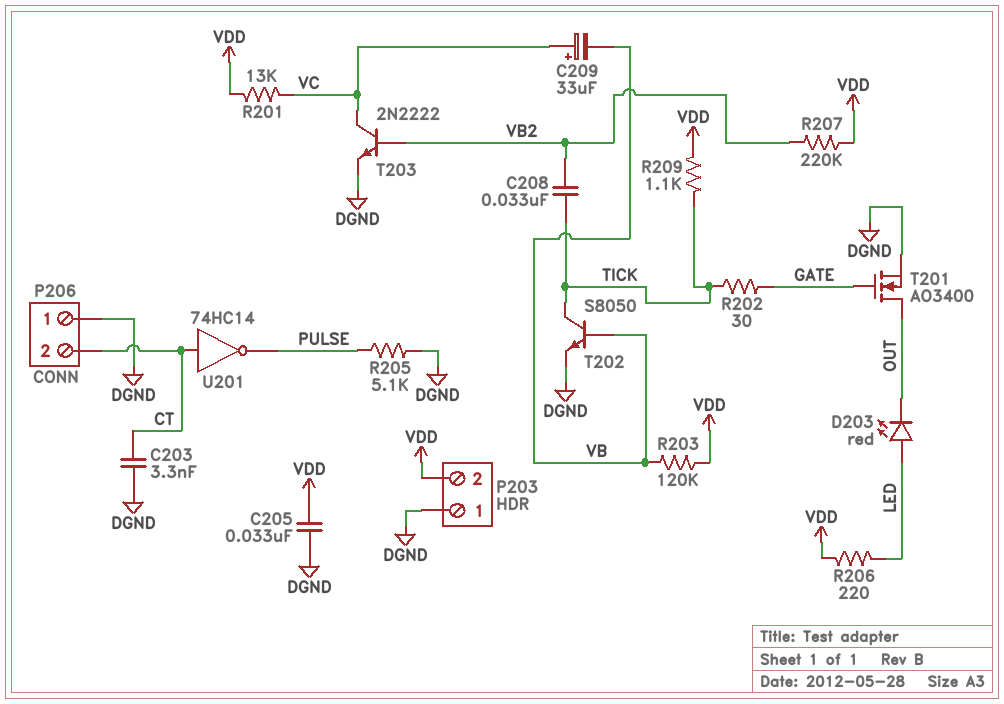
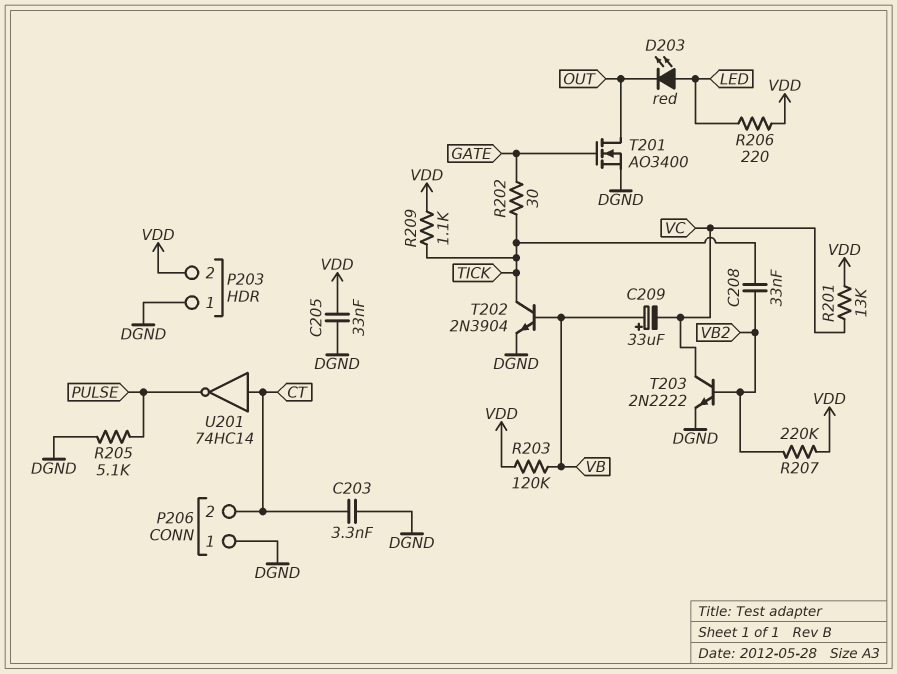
C209: 33uF (plus VC, minus VB) -> 33uF (plus VB, minus VC)
T202: NPN S8050 (B VB, C TICK, E DGND) -> NPN 2N3904 (B VB, C TICK, E DGND)

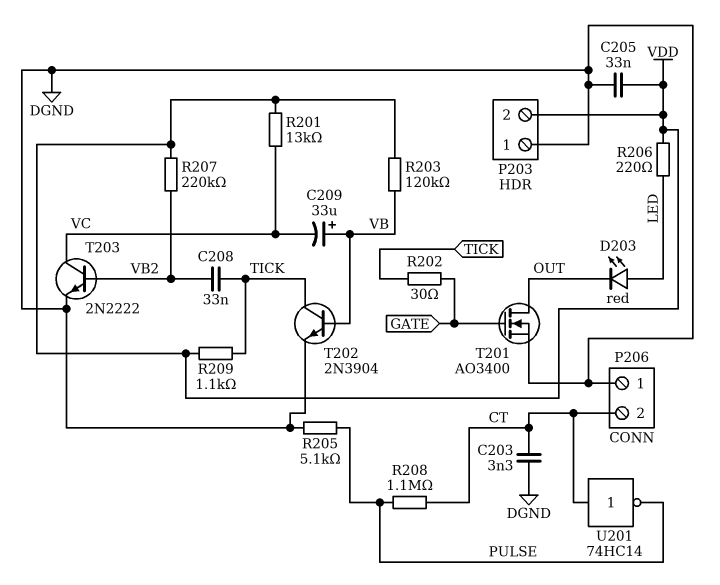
R208: none -> 1.1M (CT, PULSE)

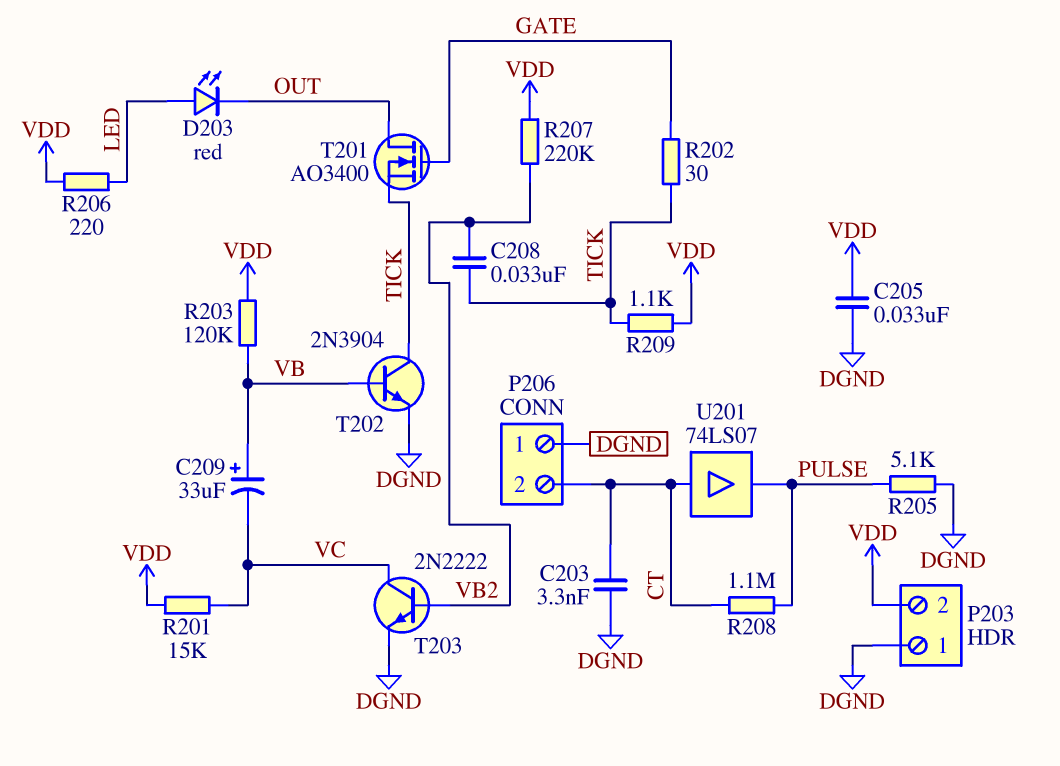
R201: 13k (VC, VDD) -> 15k (VC, VDD)
T201: NMOS AO3400 (G GATE, D OUT, S DGND) -> NMOS AO3400 (G GATE, D OUT, S TICK)
U201: NOT 74HC14 (in CT, out PULSE) -> buffer 74LS07 (in CT, out PULSE)

